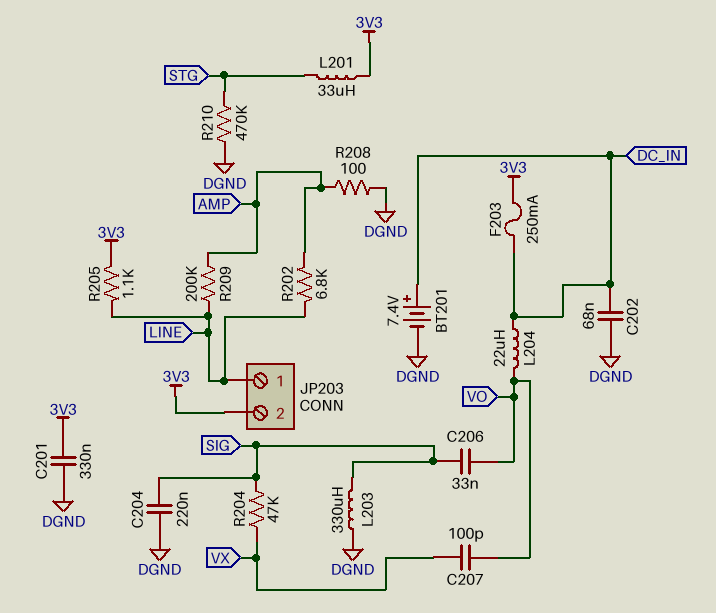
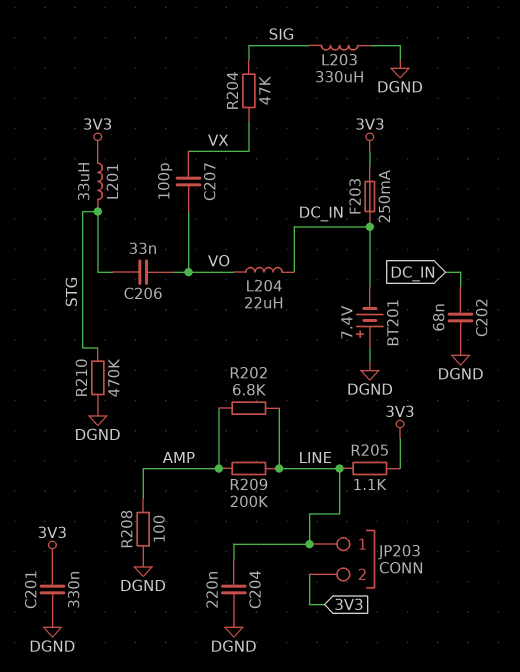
BT201: 7.4V (plus DC_IN, minus DGND) -> 7.4V (plus DGND, minus DC_IN)
C204: 220nF (DGND, SIG) -> 220nF (DGND, LINE)
C206: 33nF (SIG, VO) -> 33nF (STG, VO)

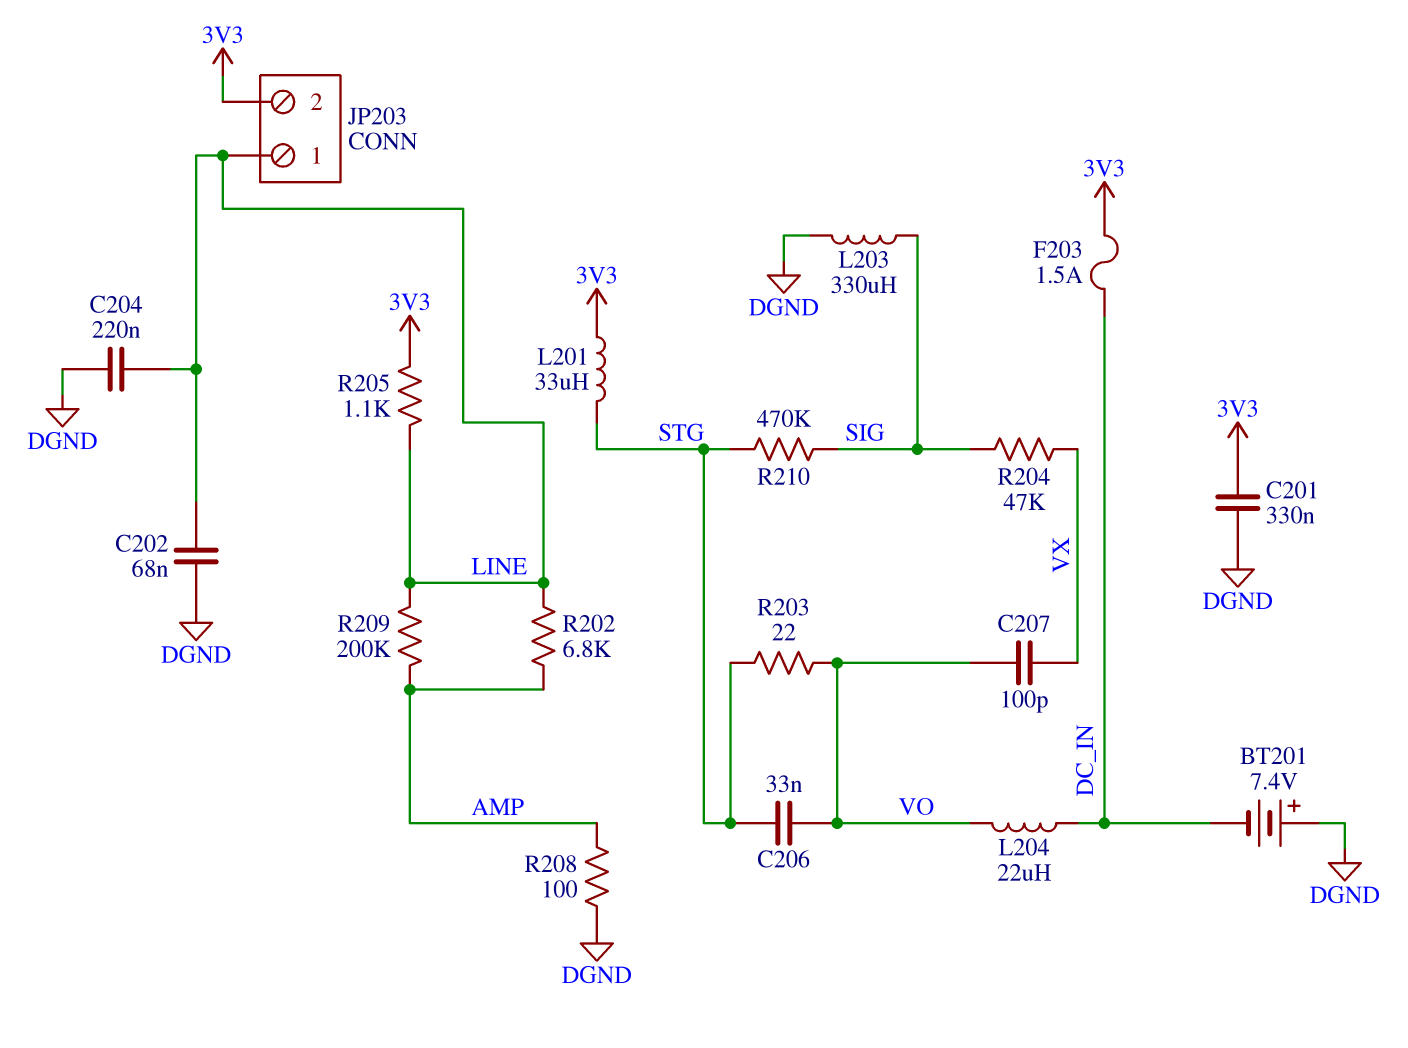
C202: 68nF (DC_IN, DGND) -> 68nF (DGND, LINE)
F203: 250mA (3V3, DC_IN) -> 1.5A (3V3, DC_IN)
R203: none -> 22 (STG, VO)
R210: 470k (DGND, STG) -> 470k (SIG, STG)

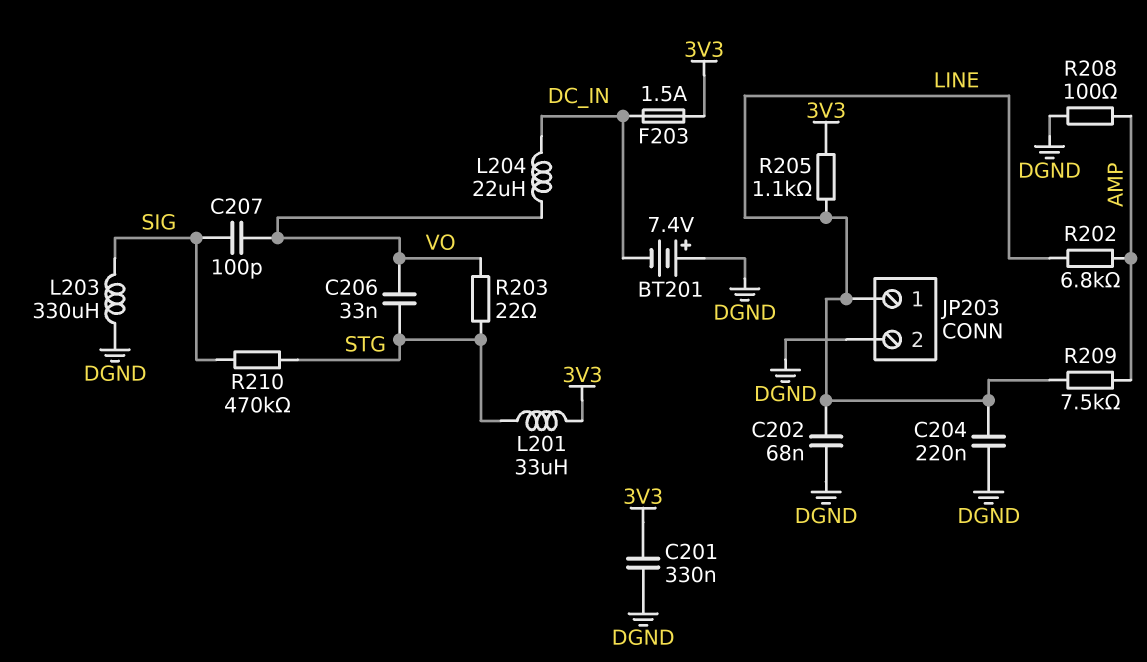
C207: 100pF (VO, VX) -> 100pF (SIG, VO)
JP203 pin 2: 3V3 -> DGND
R204: 47k (SIG, VX) -> none
R209: 200k (AMP, LINE) -> 7.5k (AMP, LINE)

